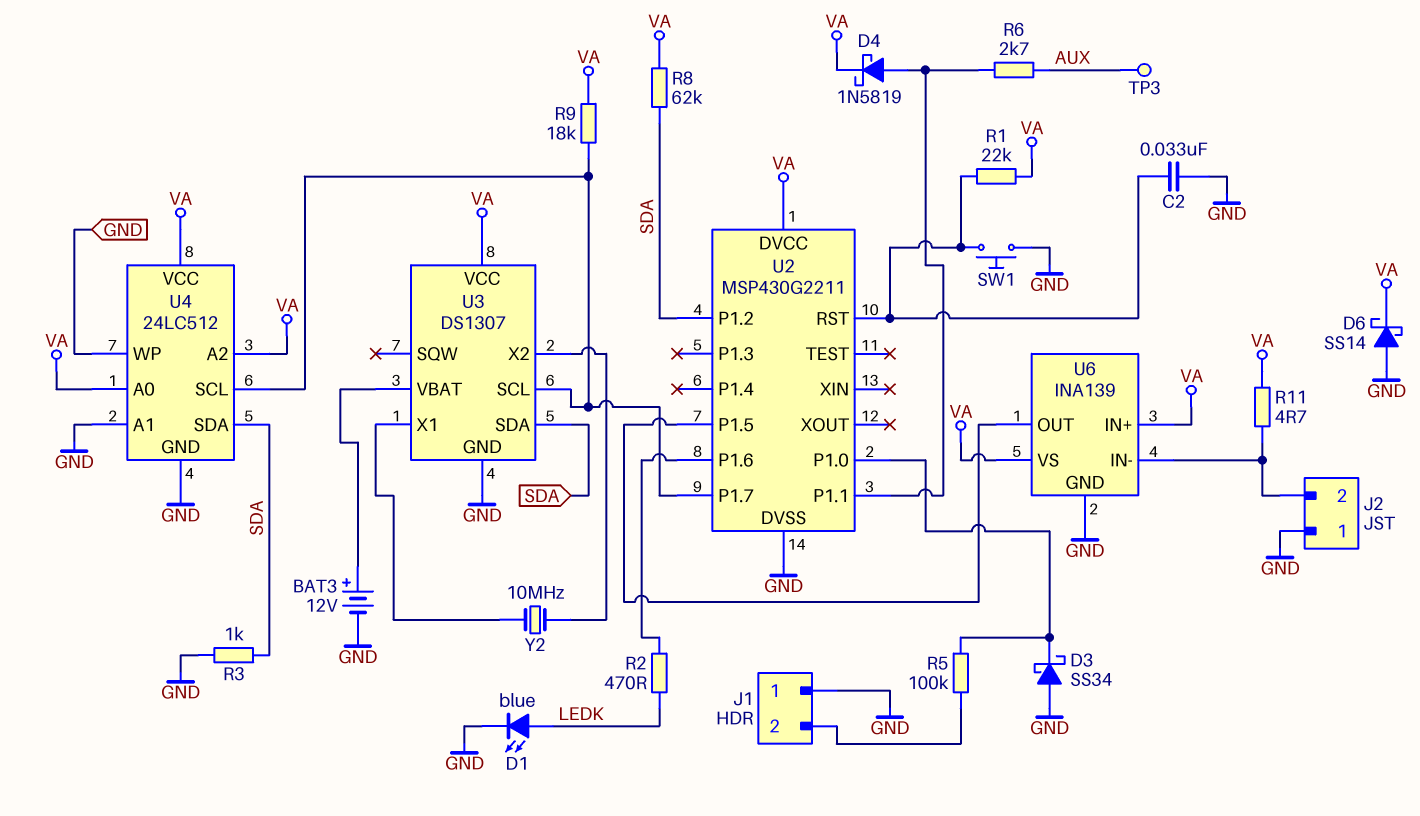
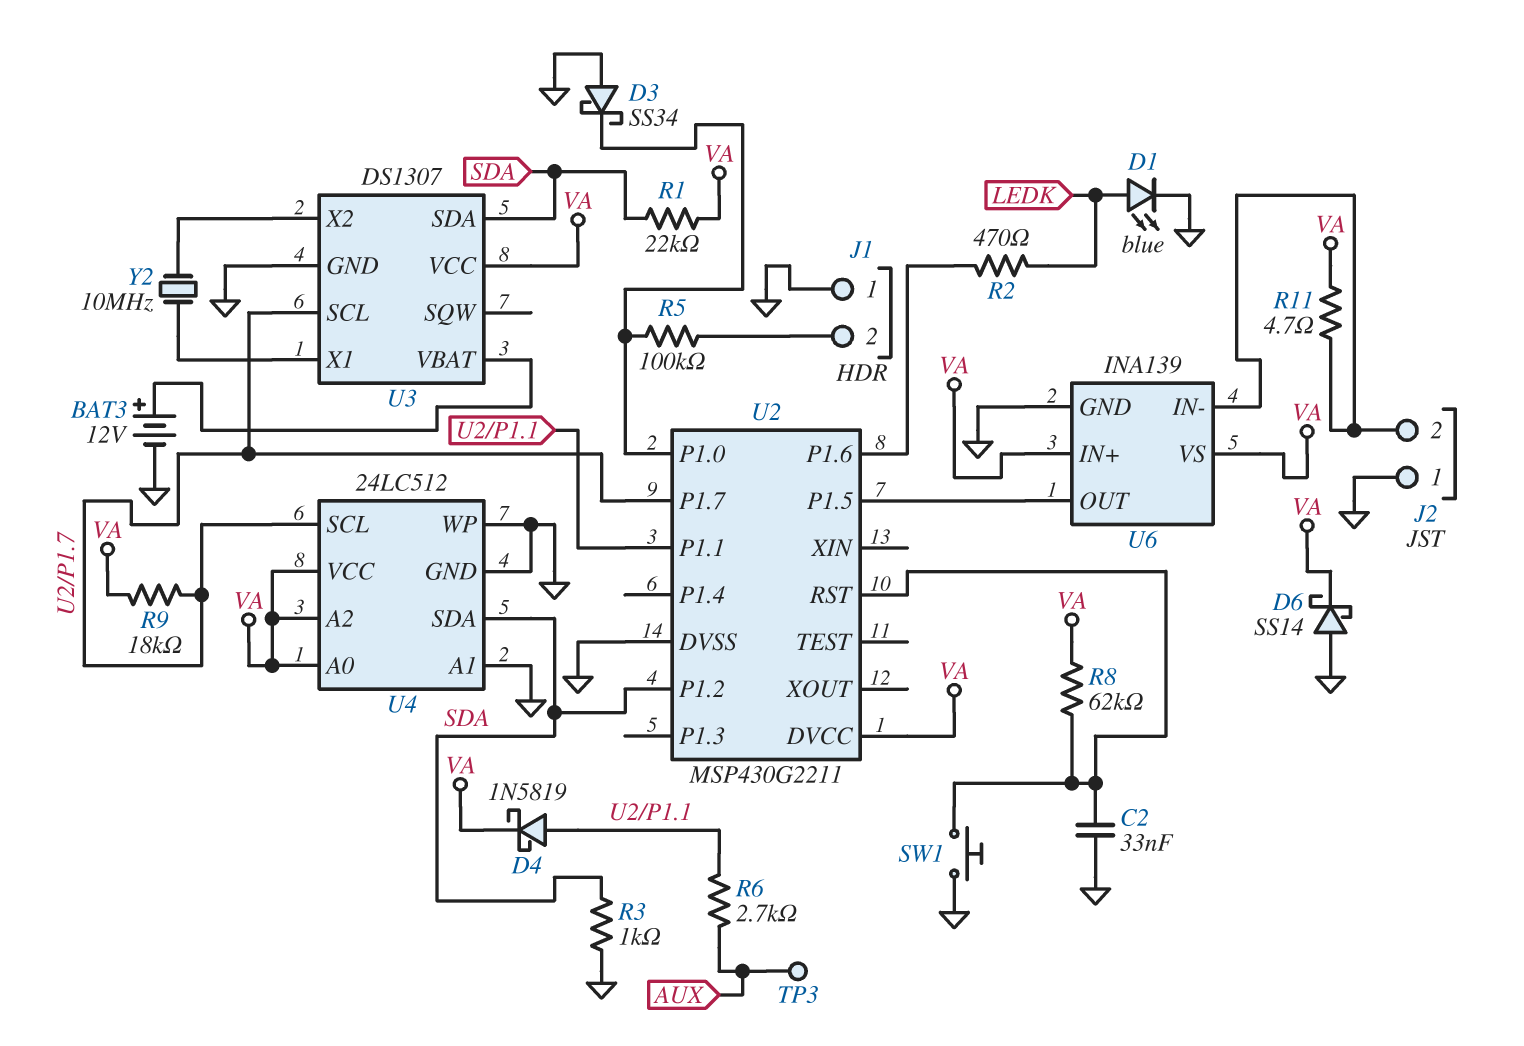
R1: 22k (U2/RST, VA) -> 22k (SDA, VA)
R8: 62k (SDA, VA) -> 62k (U2/RST, VA)

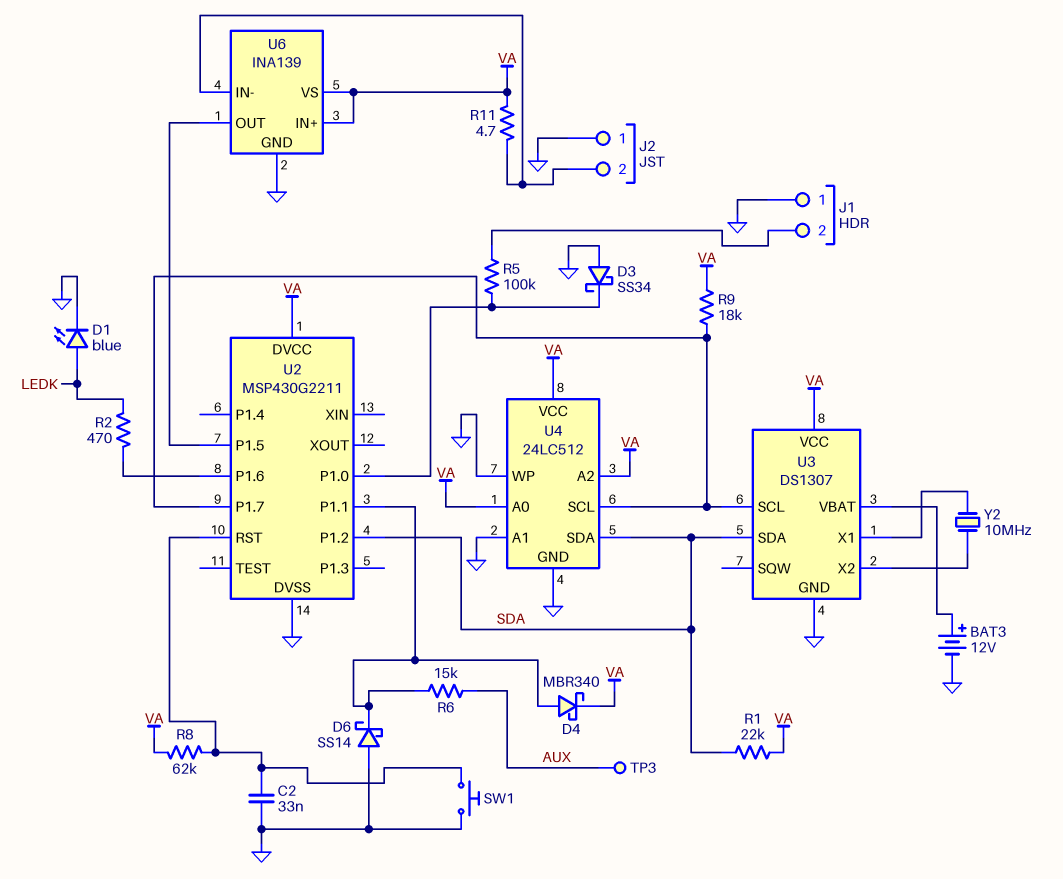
D4: schottky 1N5819 (A U2/P1.1, K VA) -> schottky MBR340 (A U2/P1.1, K VA)
D6: schottky SS14 (A GND, K VA) -> schottky SS14 (A GND, K U2/P1.1)
R3: 1k (GND, SDA) -> none
R6: 2.7k (AUX, U2/P1.1) -> 15k (AUX, U2/P1.1)

